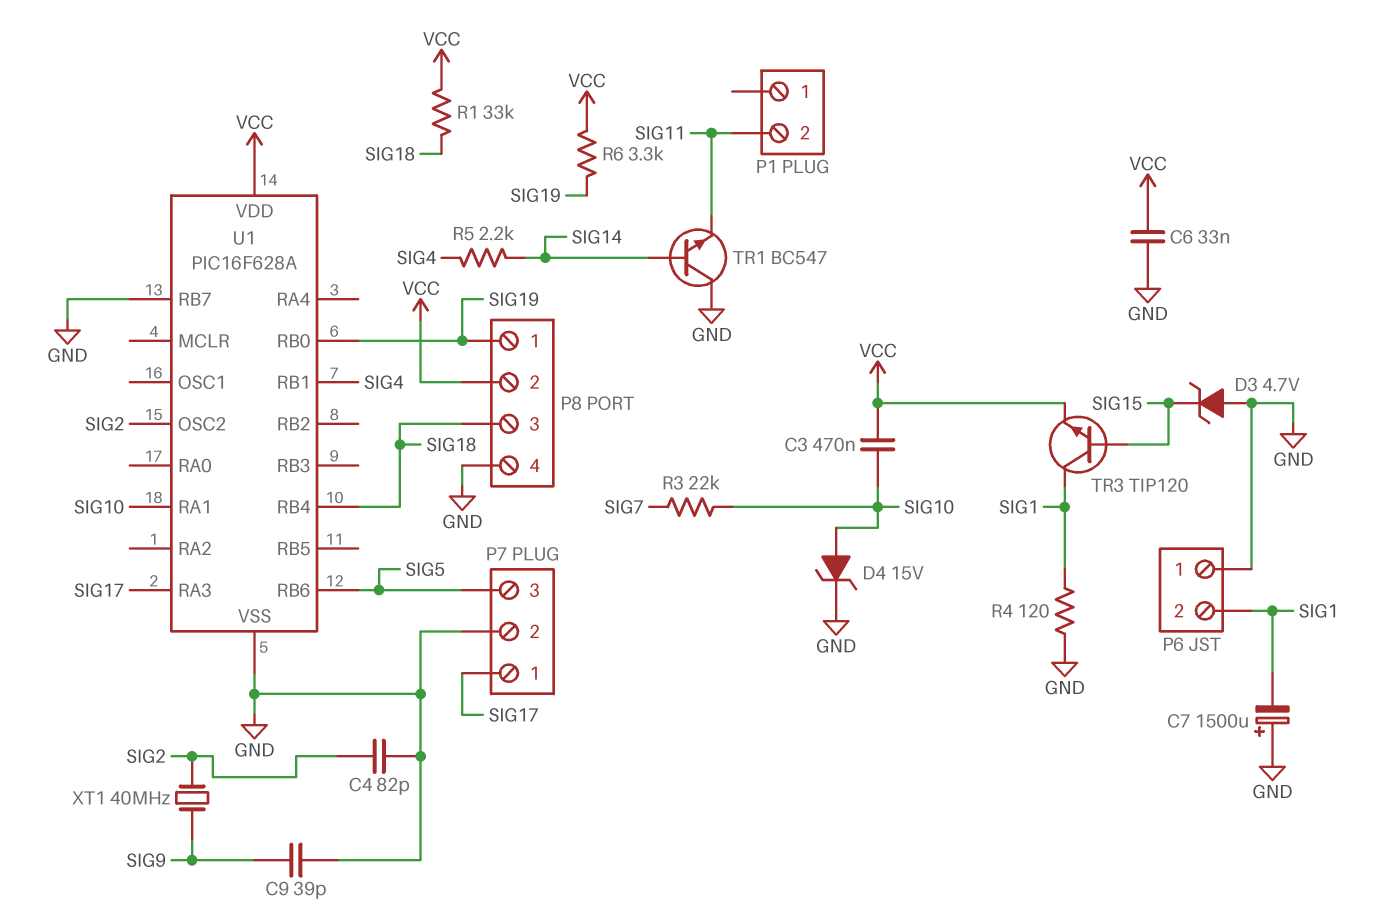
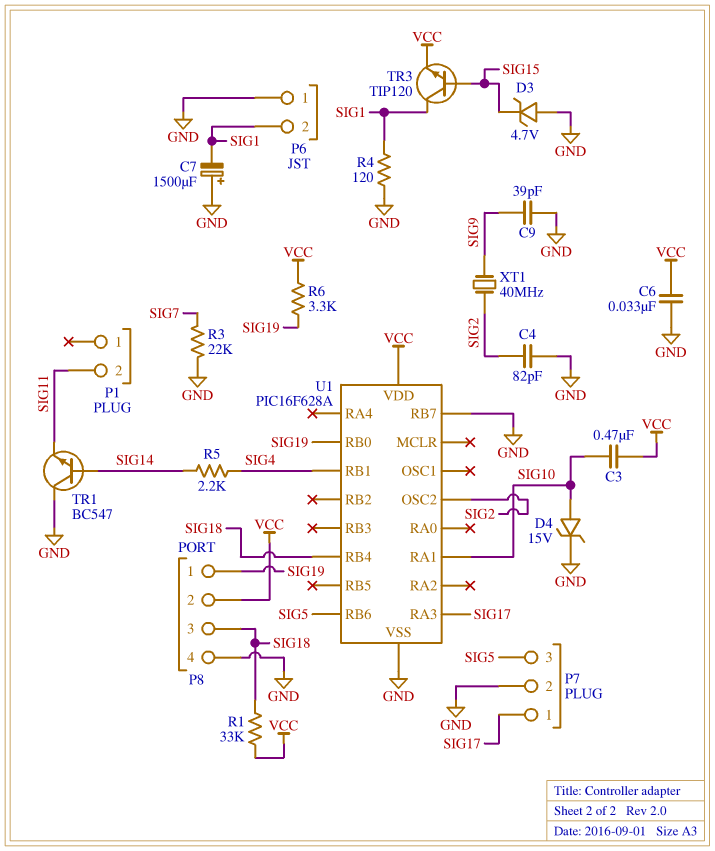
R3: 22k (SIG7, SIG10) -> 22k (GND, SIG7)

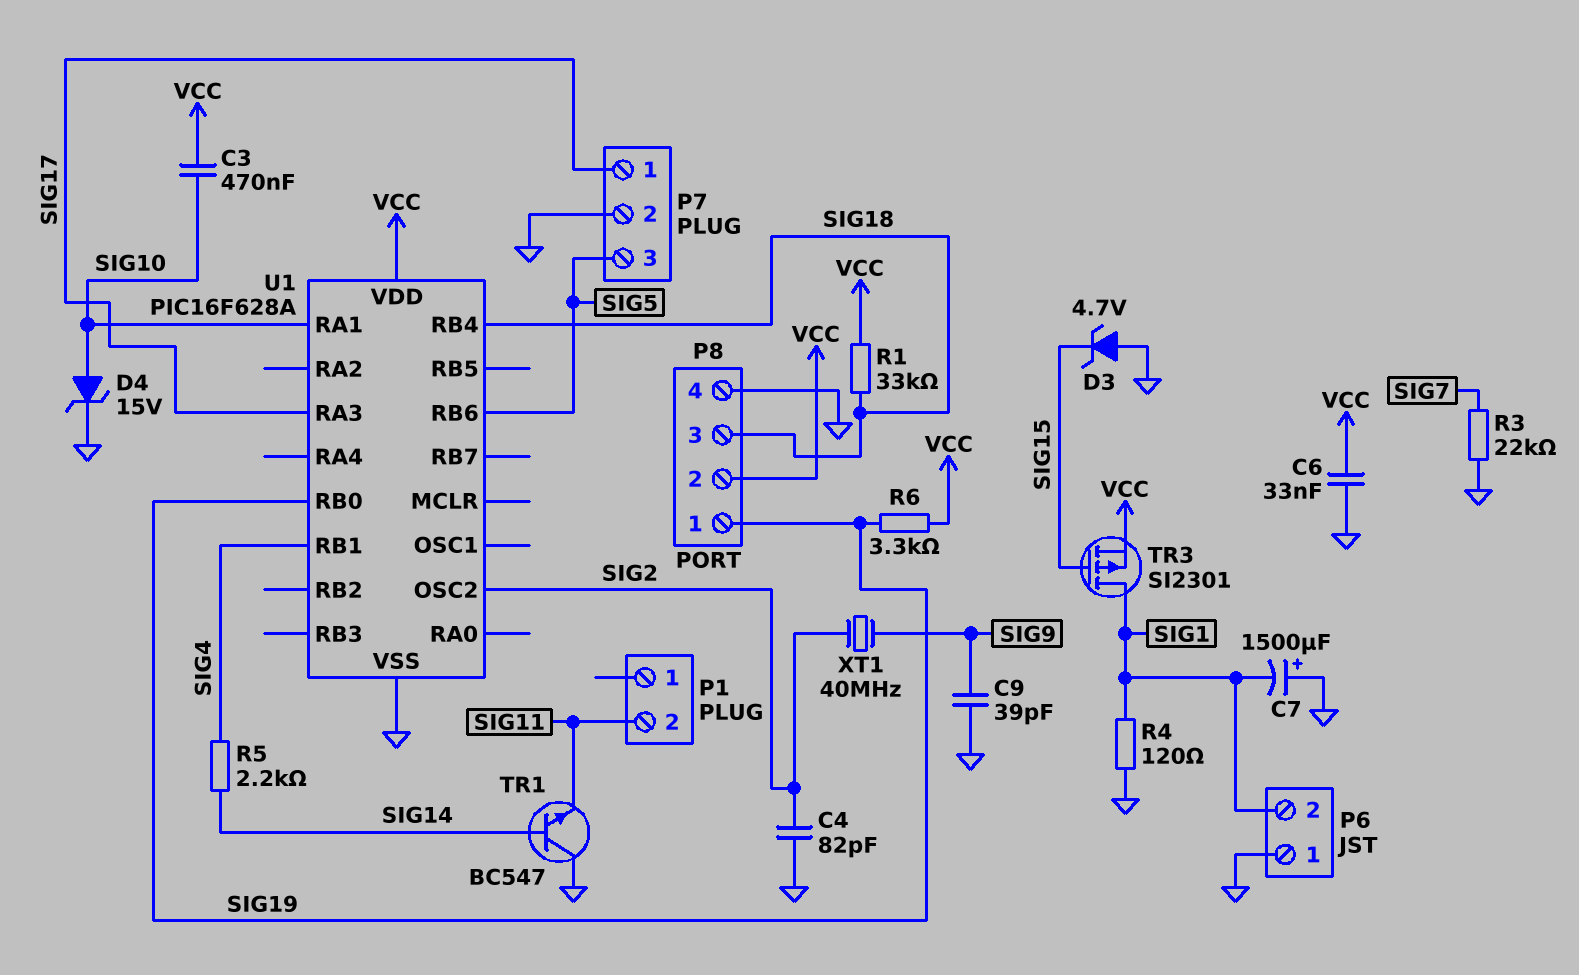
TR3: NPN TIP120 (B SIG15, C SIG1, E VCC) -> PMOS SI2301 (G SIG15, D SIG1, S VCC)
U1 pin RB7: GND -> none

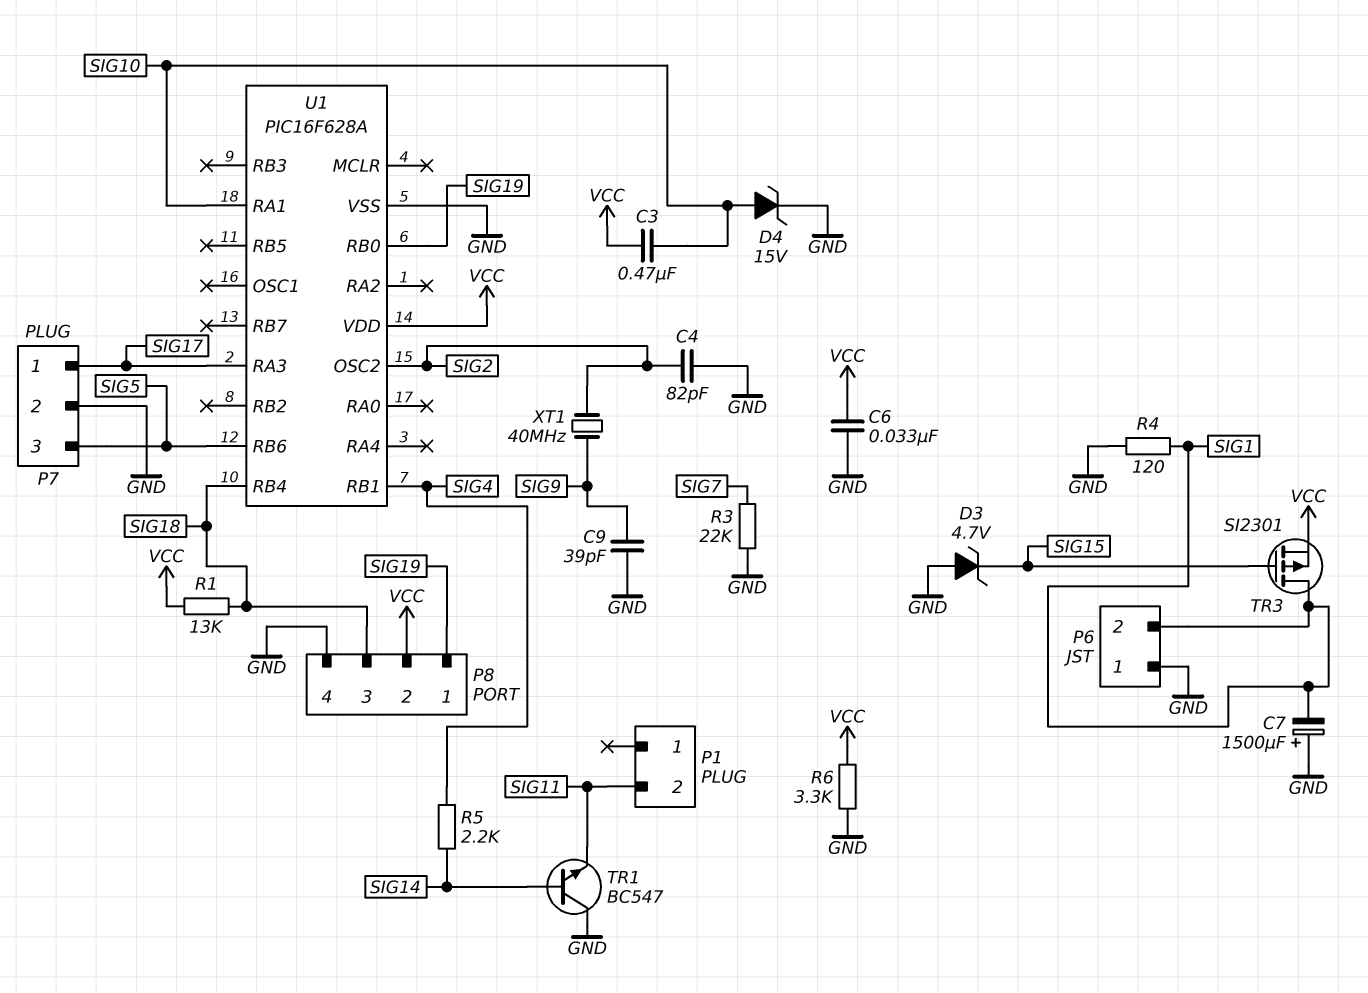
R1: 33k (SIG18, VCC) -> 13k (SIG18, VCC)
R6: 3.3k (SIG19, VCC) -> 3.3k (GND, VCC)

